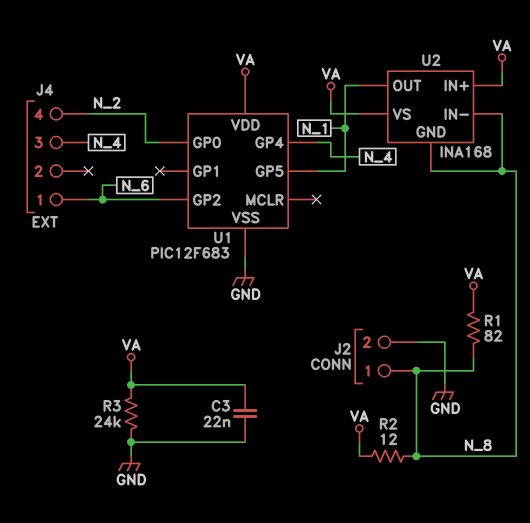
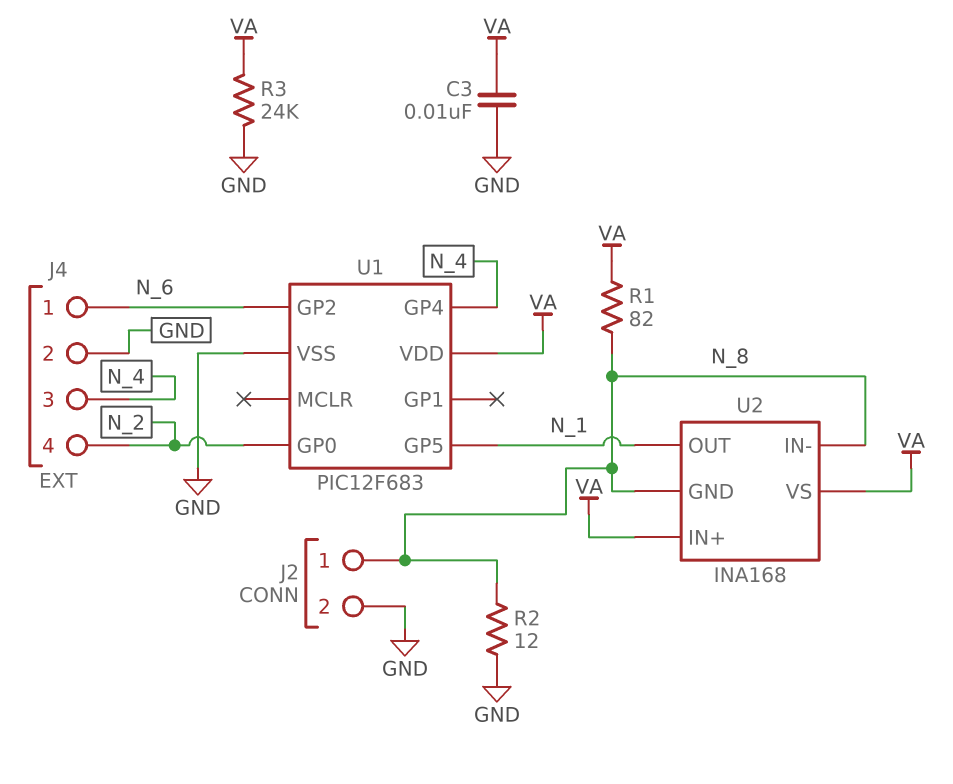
C3: 22nF (GND, VA) -> 10nF (GND, VA)
J4 pin 2: none -> GND
R2: 12 (N_8, VA) -> 12 (GND, N_8)

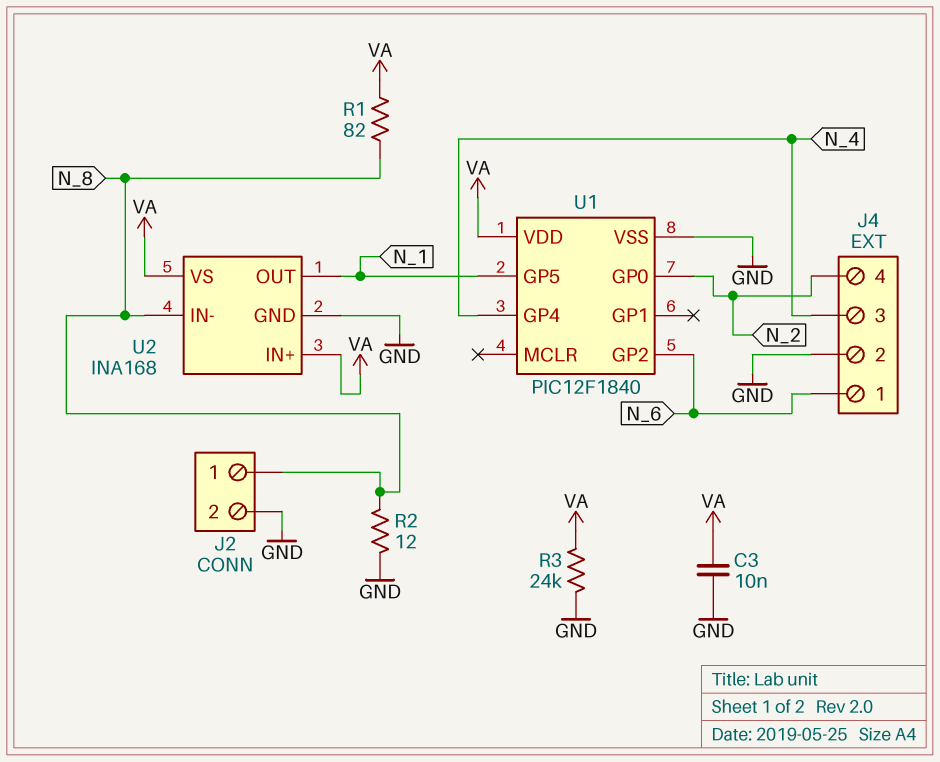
U1: PIC12F683 -> PIC12F1840
U2 pin GND: N_8 -> GND

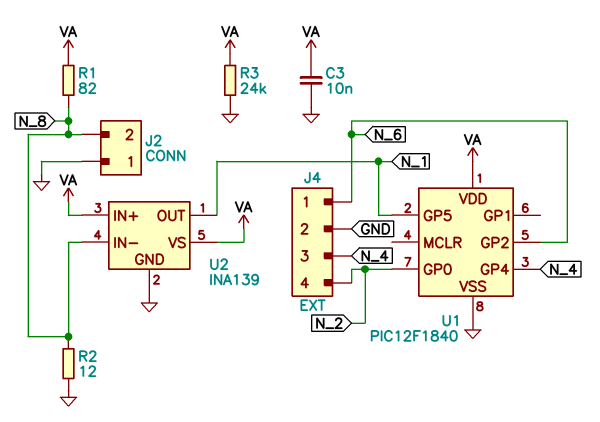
J2 pin 1: N_8 -> GND
J2 pin 2: GND -> N_8
U2: INA168 -> INA139

